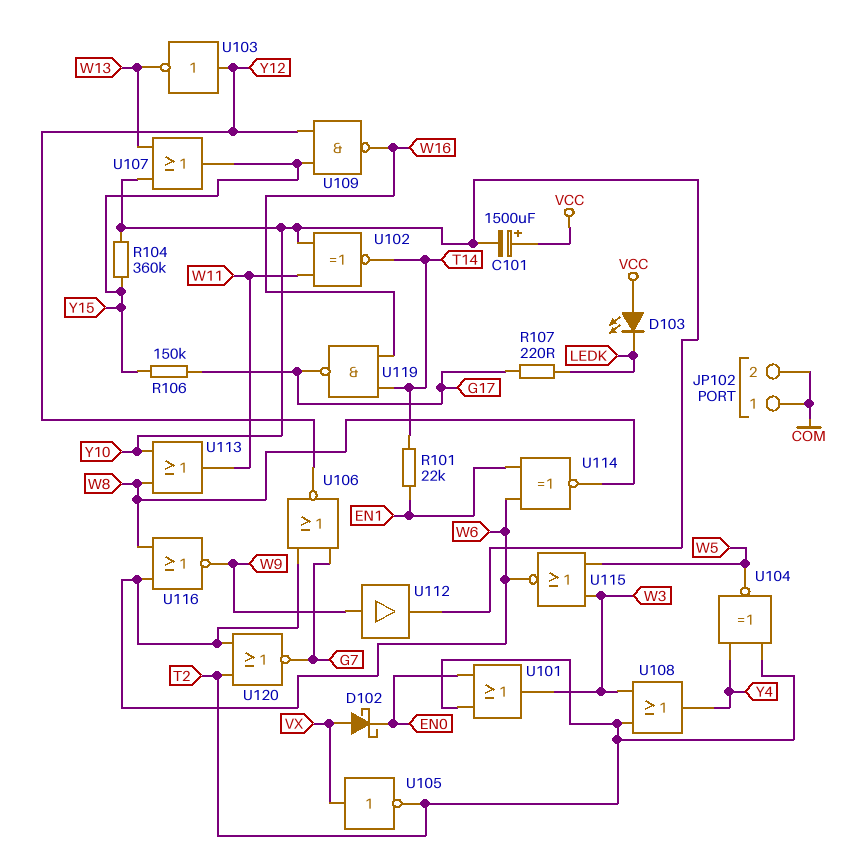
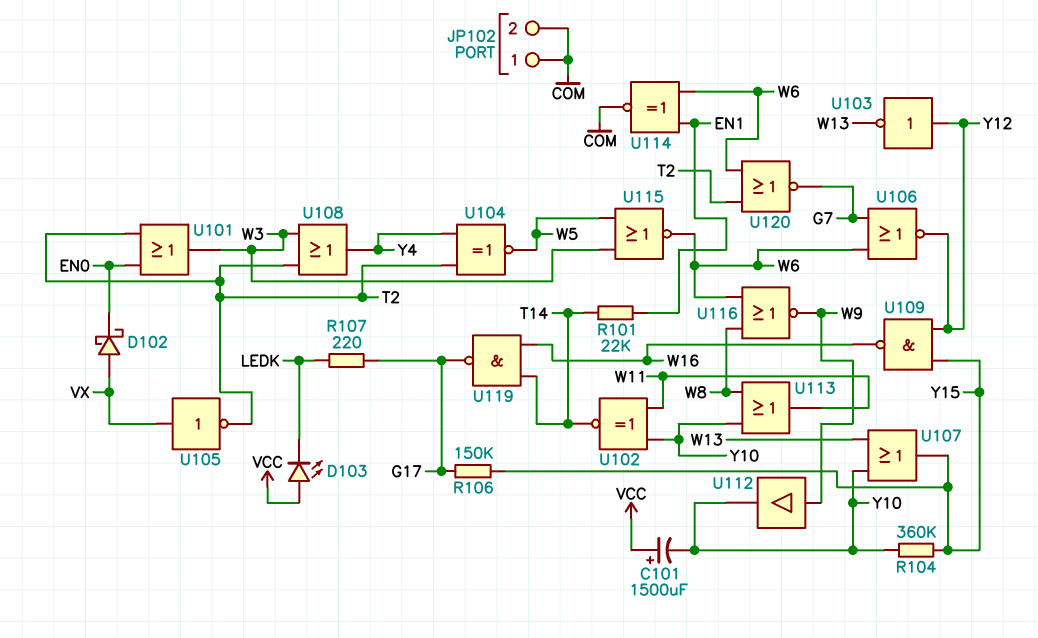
U114: XNOR (in EN1, in W6, out W8) -> XNOR (in EN1, in W6, out COM)

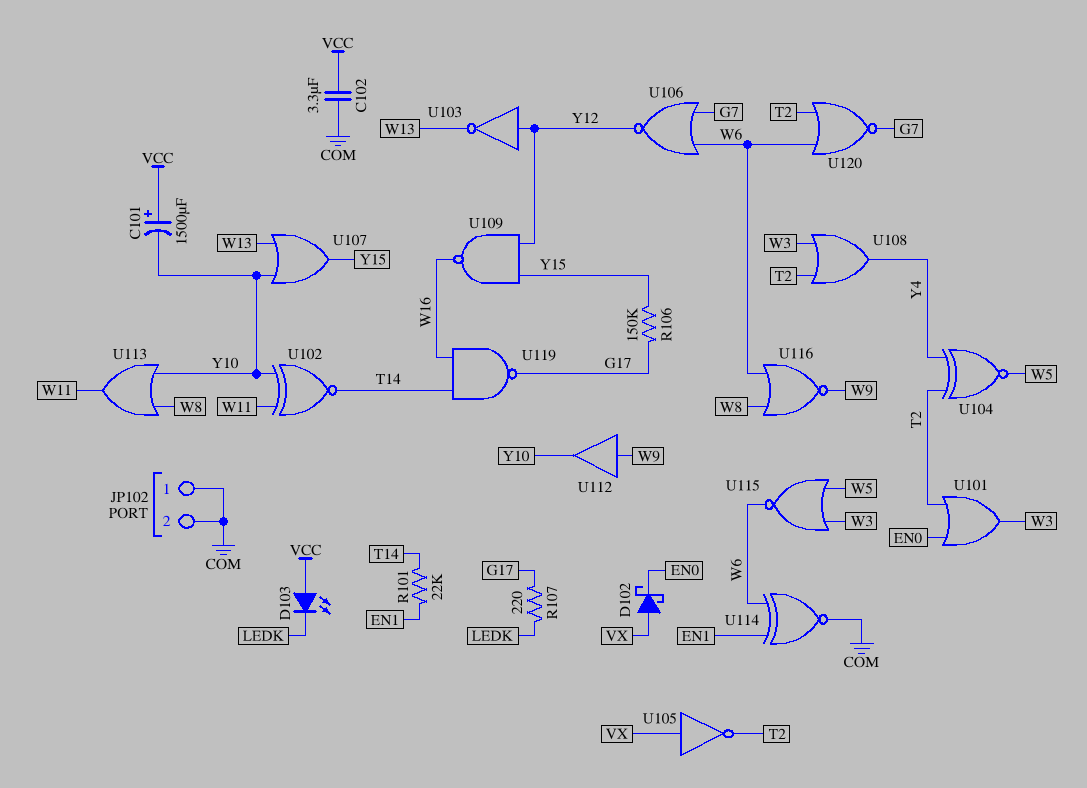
C102: none -> 3.3uF (COM, VCC)
R104: 360k (Y10, Y15) -> none

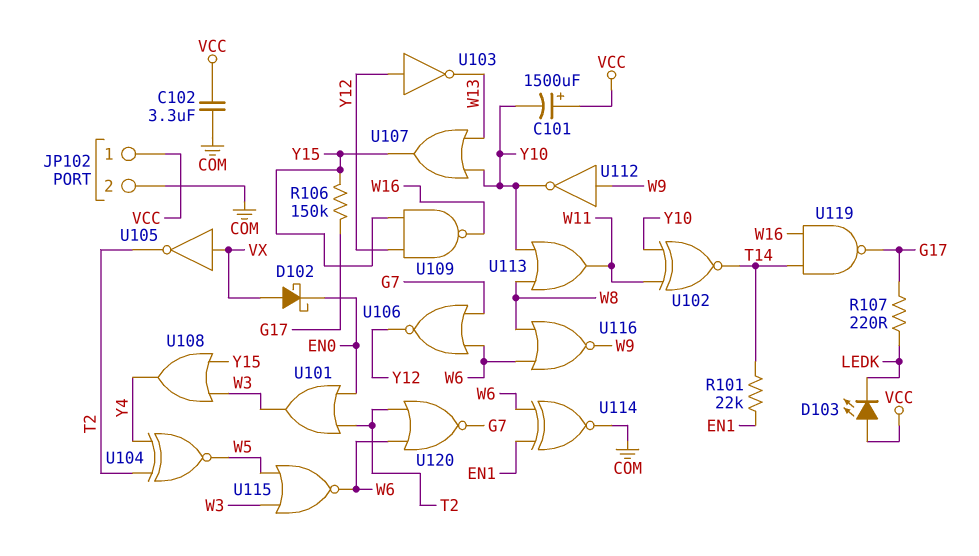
JP102 pin 1: COM -> VCC
U108: OR (in T2, in W3, out Y4) -> OR (in W3, in Y15, out Y4)
U112: buffer (in W9, out Y10) -> NOT (in W9, out Y10)

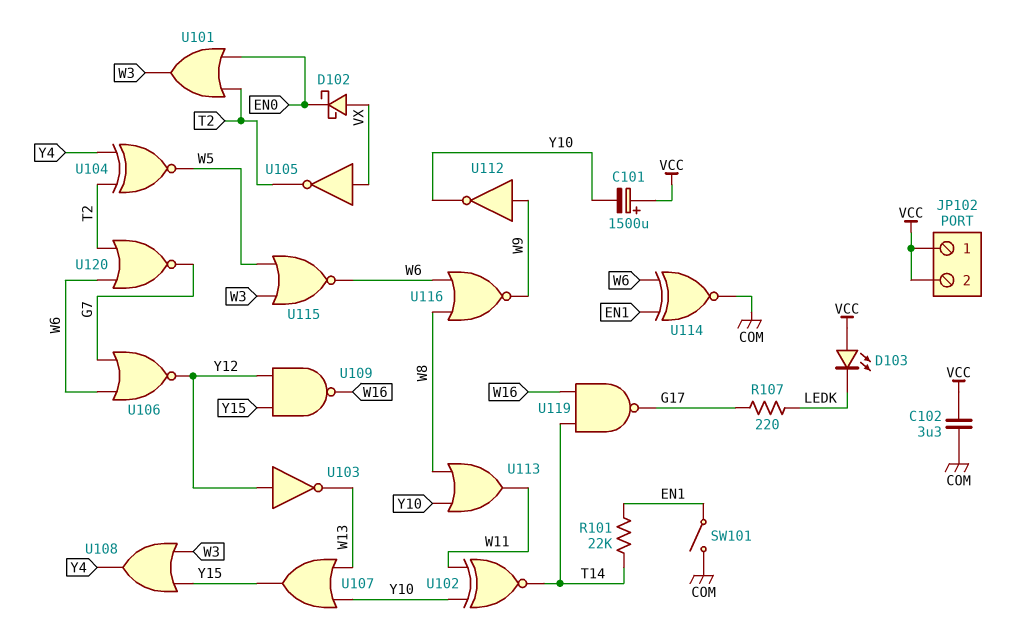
JP102 pin 2: COM -> VCC
R106: 150k (G17, Y15) -> none
SW101: none -> switch (COM, EN1)

